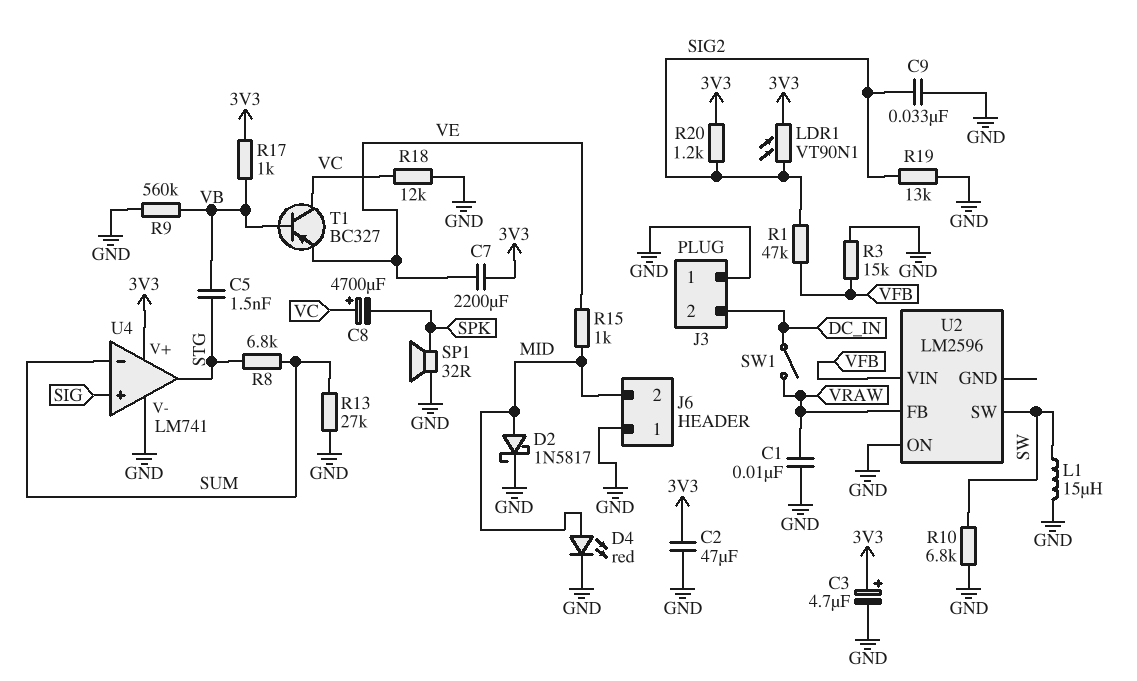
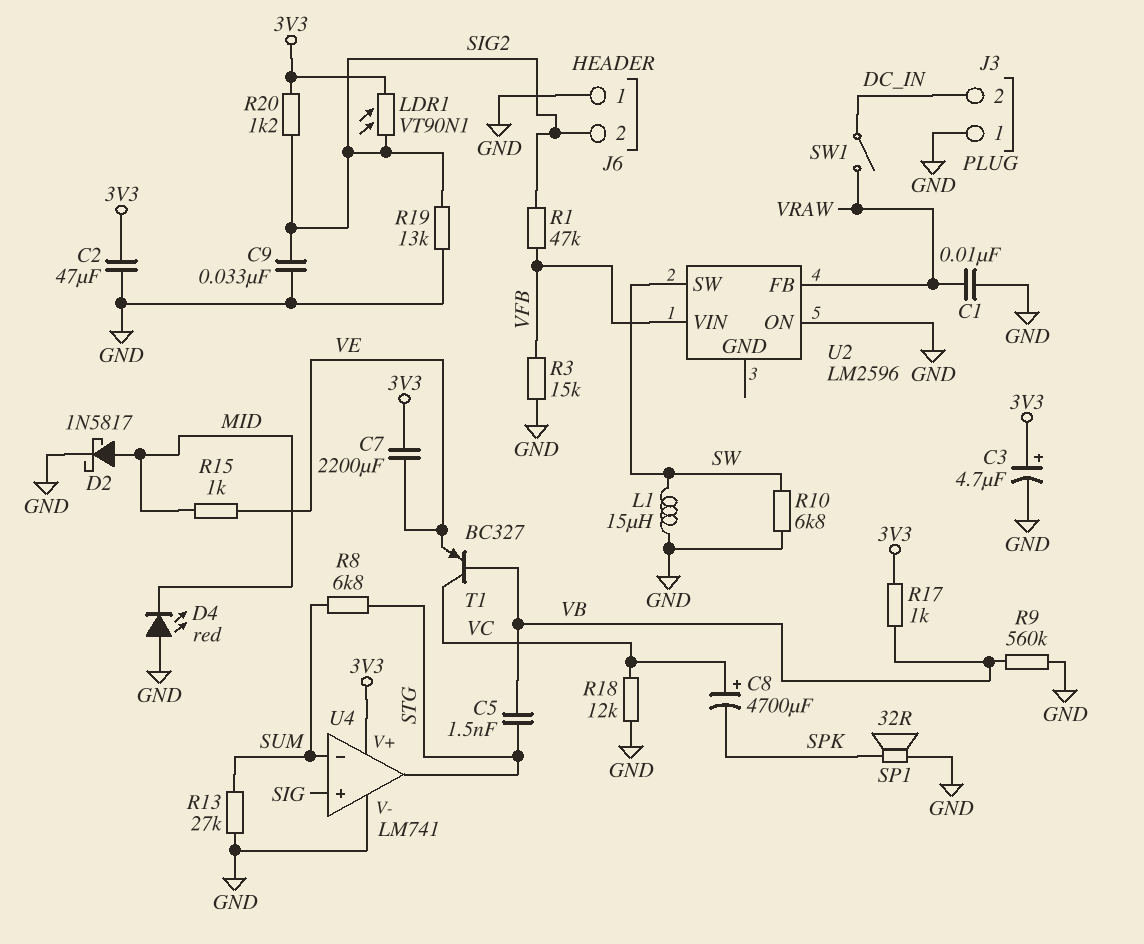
D4: LED red (A MID, K GND) -> LED red (A GND, K MID)
J6 pin 2: MID -> SIG2

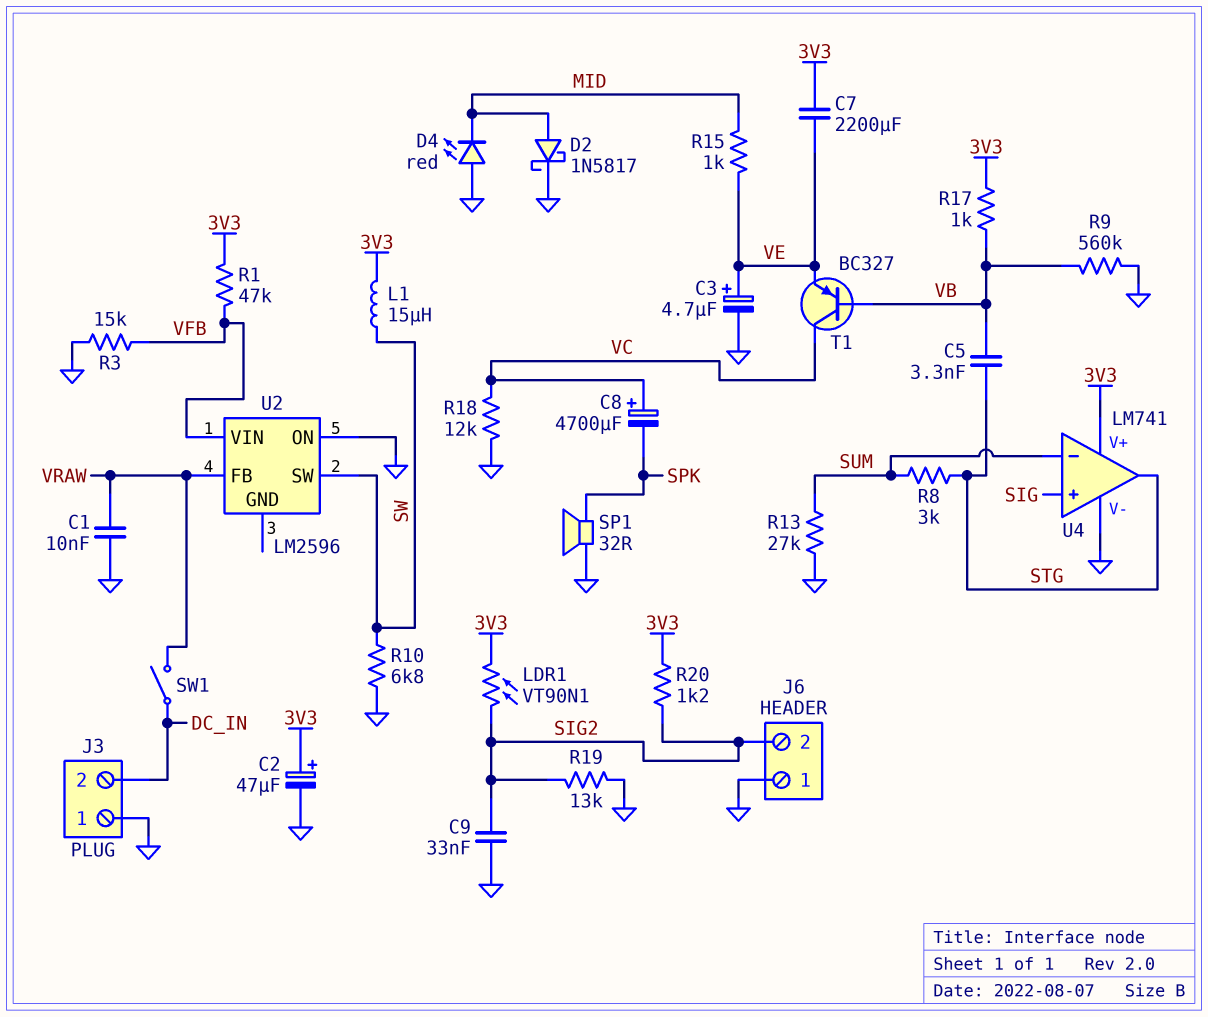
C2: 47uF (3V3, GND) -> 47uF (plus 3V3, minus GND)
C3: 4.7uF (plus 3V3, minus GND) -> 4.7uF (plus VE, minus GND)
C5: 1.5nF (STG, VB) -> 3.3nF (STG, VB)
L1: 15uH (GND, SW) -> 15uH (3V3, SW)
R1: 47k (SIG2, VFB) -> 47k (3V3, VFB)
R8: 6.8k (STG, SUM) -> 3k (STG, SUM)

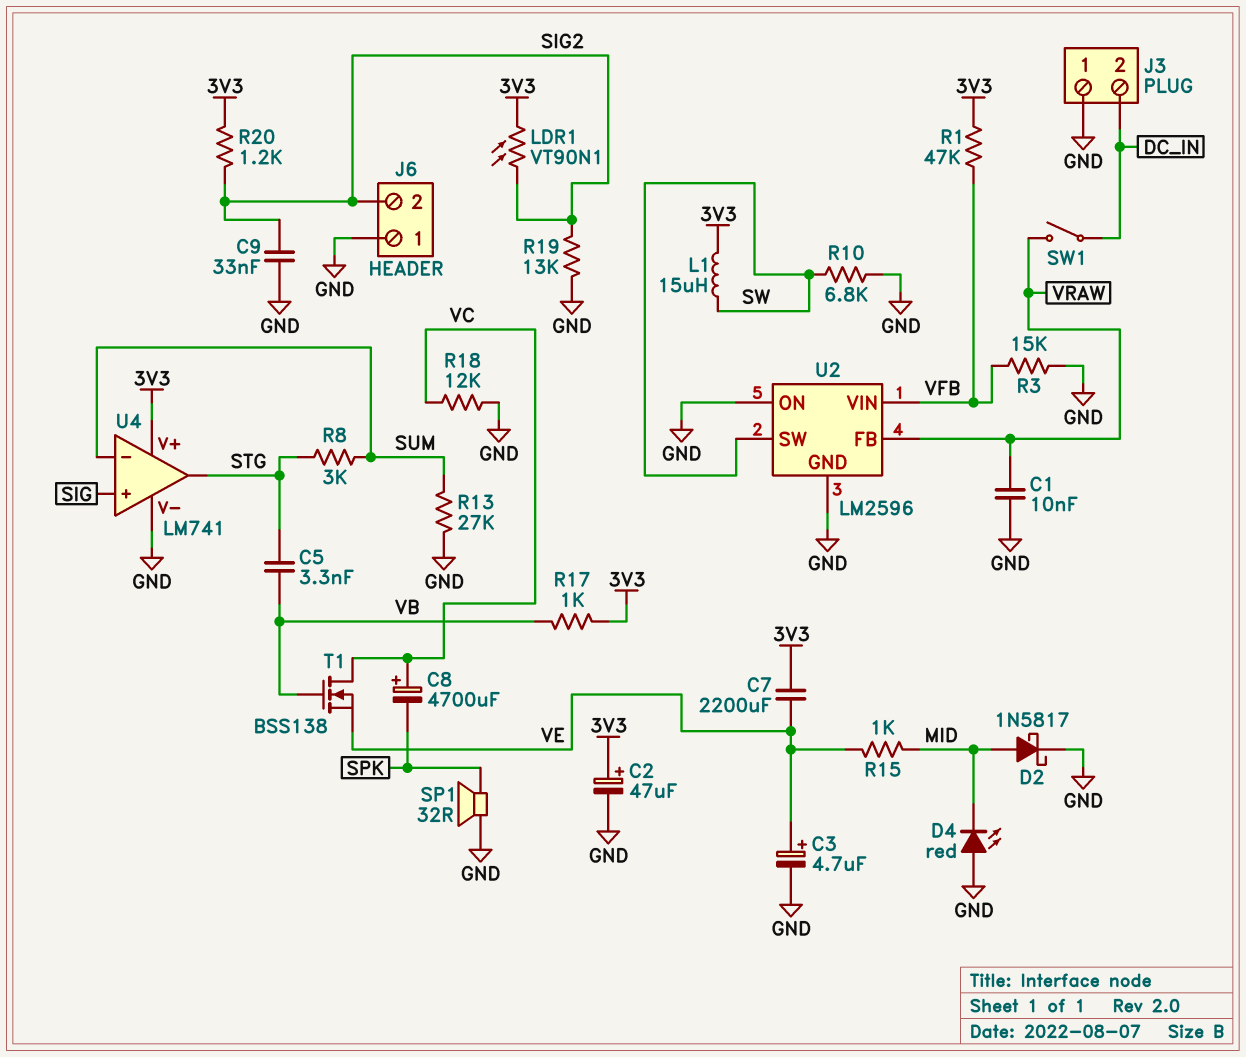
R9: 560k (GND, VB) -> none
T1: PNP BC327 (B VB, C VC, E VE) -> NMOS BSS138 (G VB, D VC, S VE)
U2 pin GND: none -> GND

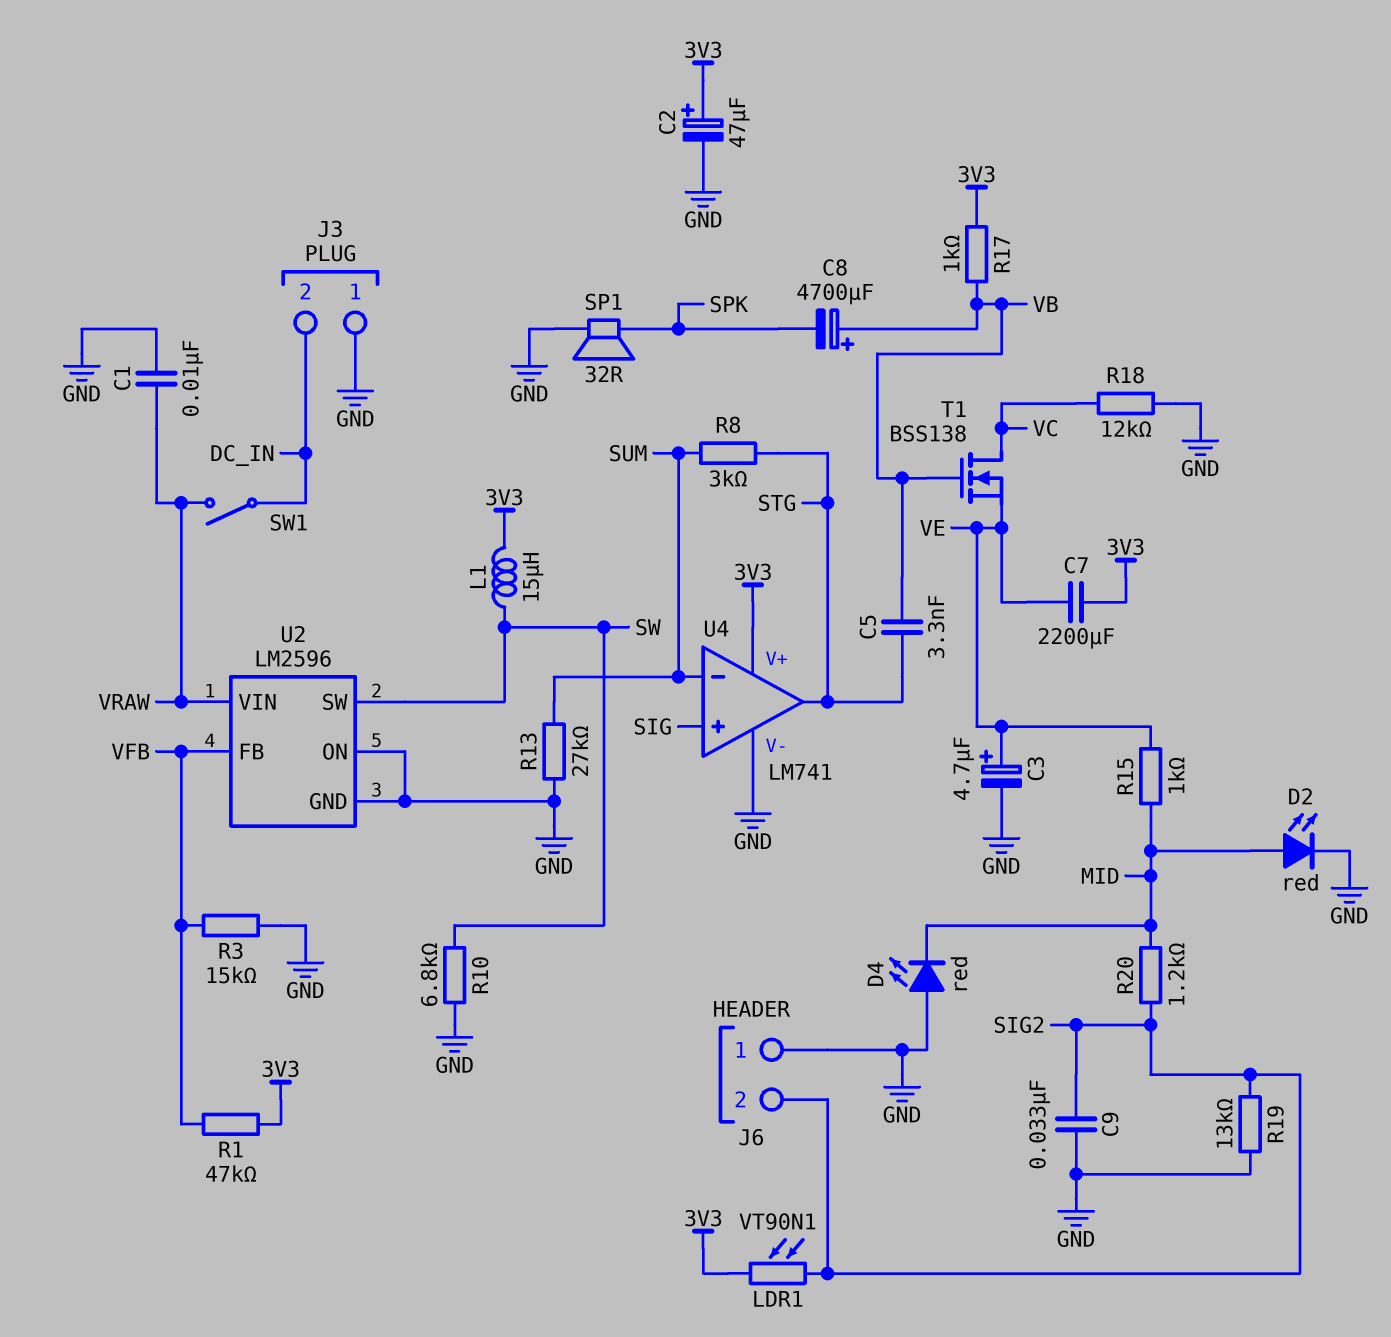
C8: 4700uF (plus VC, minus SPK) -> 4700uF (plus VB, minus SPK)
D2: schottky 1N5817 (A MID, K GND) -> LED red (A MID, K GND)
R20: 1.2k (3V3, SIG2) -> 1.2k (MID, SIG2)
U2 pin FB: VRAW -> VFB
U2 pin VIN: VFB -> VRAW

